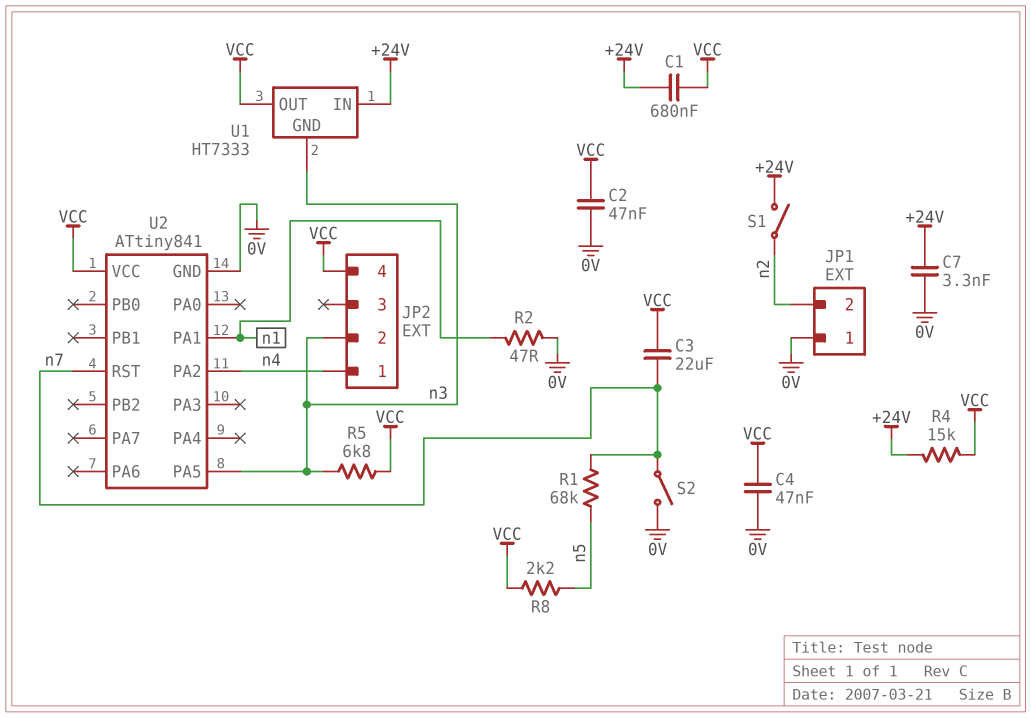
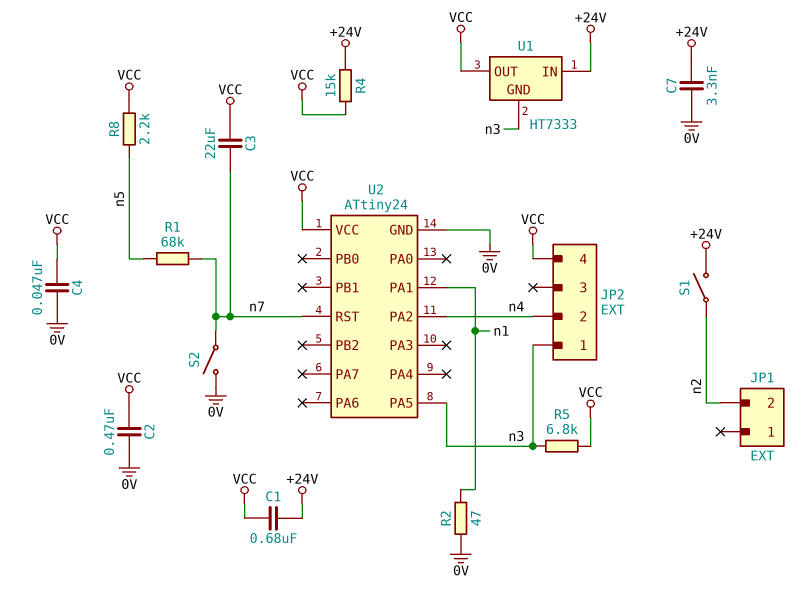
C2: 47nF (0V, VCC) -> 470nF (0V, VCC)
JP1 pin 1: 0V -> none
JP2 pin 1: n4 -> n3
JP2 pin 2: n3 -> n4
U2: ATtiny841 -> ATtiny24

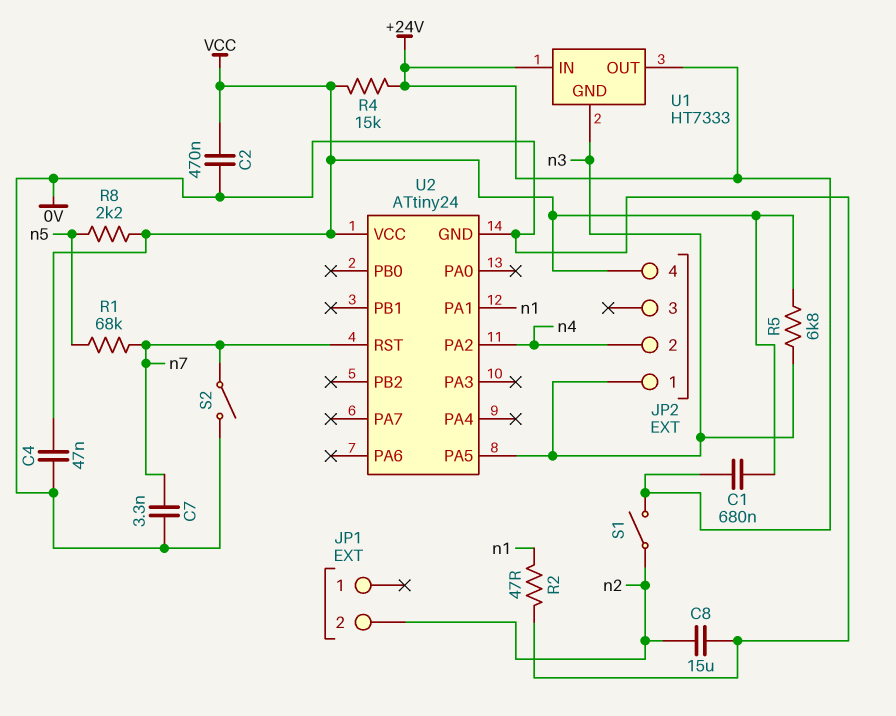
C3: 22uF (VCC, n7) -> none
C7: 3.3nF (+24V, 0V) -> 3.3nF (0V, n7)
C8: none -> 15uF (0V, n2)
U1 pin OUT: VCC -> +24V

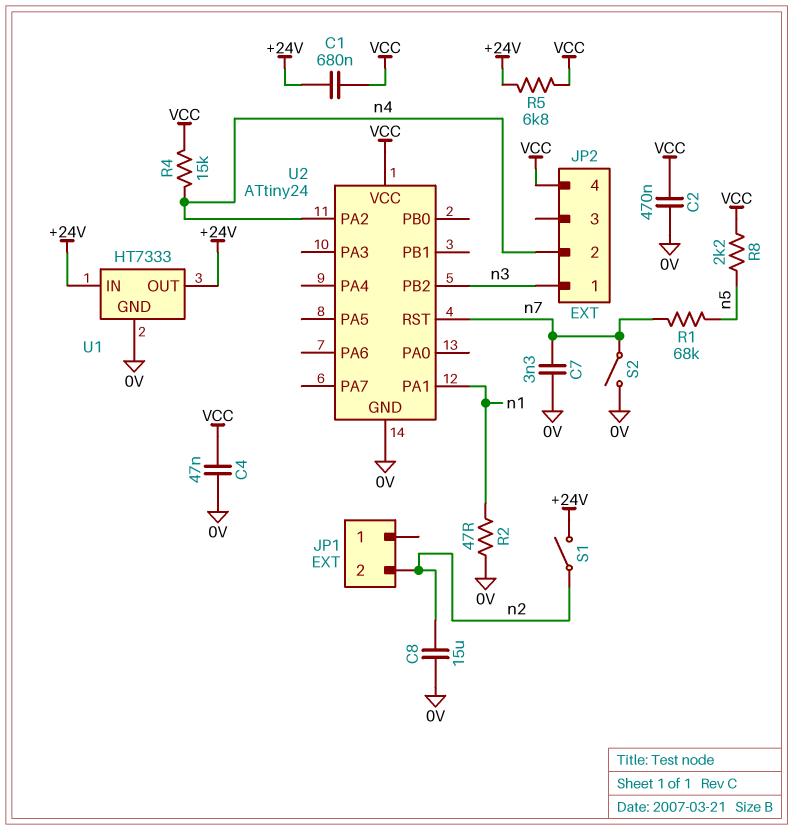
R4: 15k (+24V, VCC) -> 15k (VCC, n4)
R5: 6.8k (VCC, n3) -> 6.8k (+24V, VCC)
U1 pin GND: n3 -> 0V
U2 pin PA5: n3 -> none
U2 pin PB2: none -> n3

